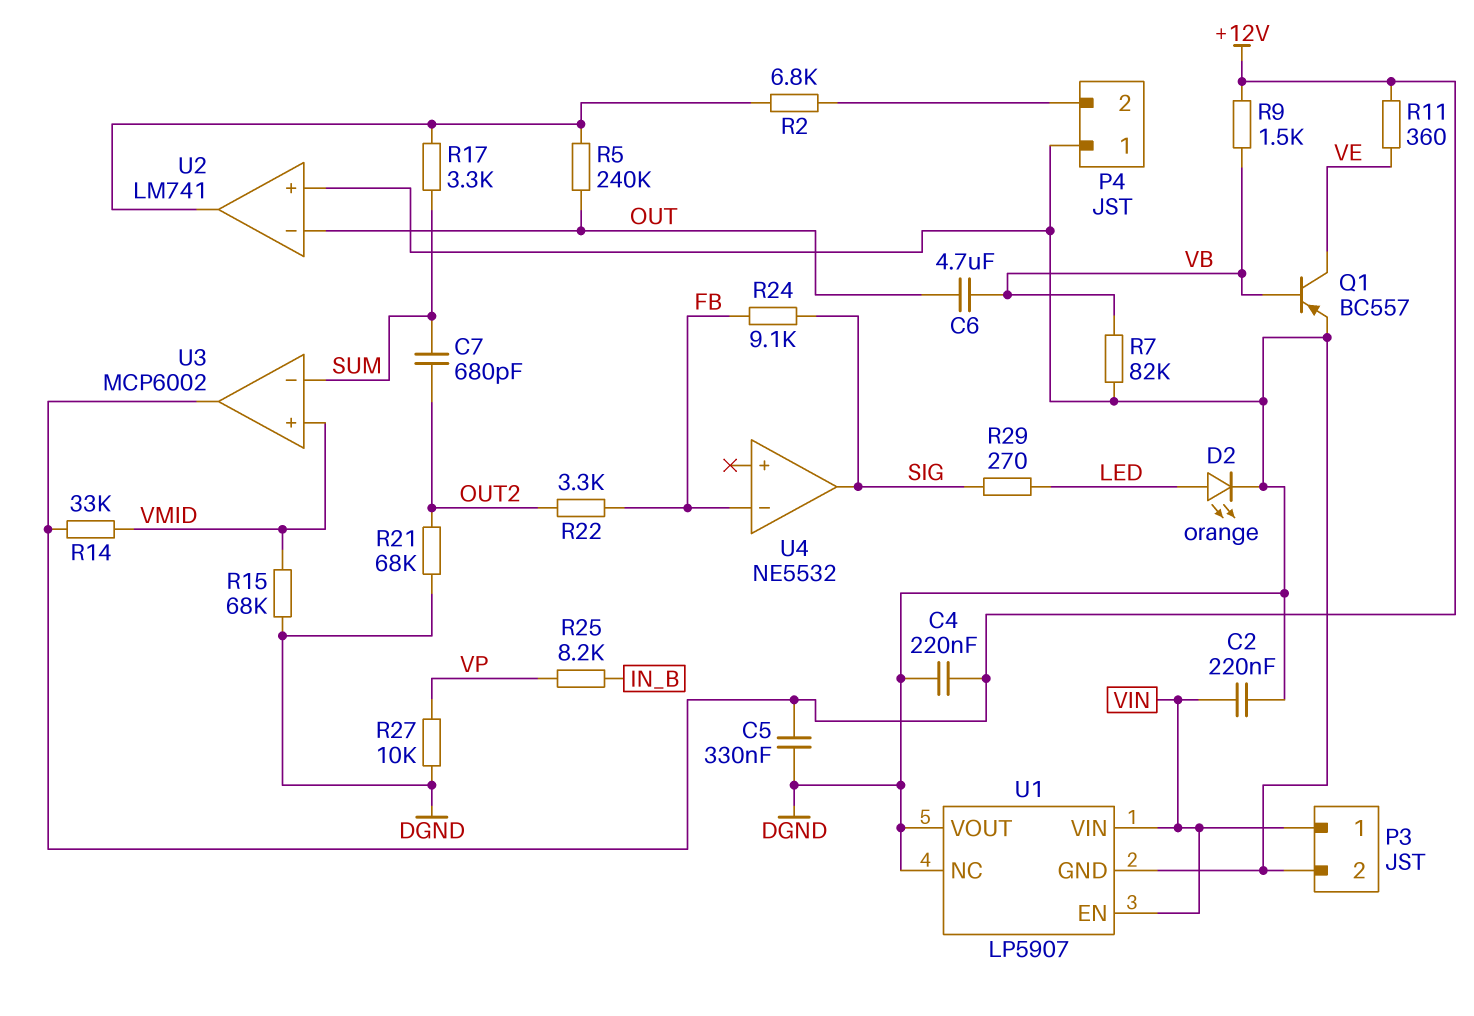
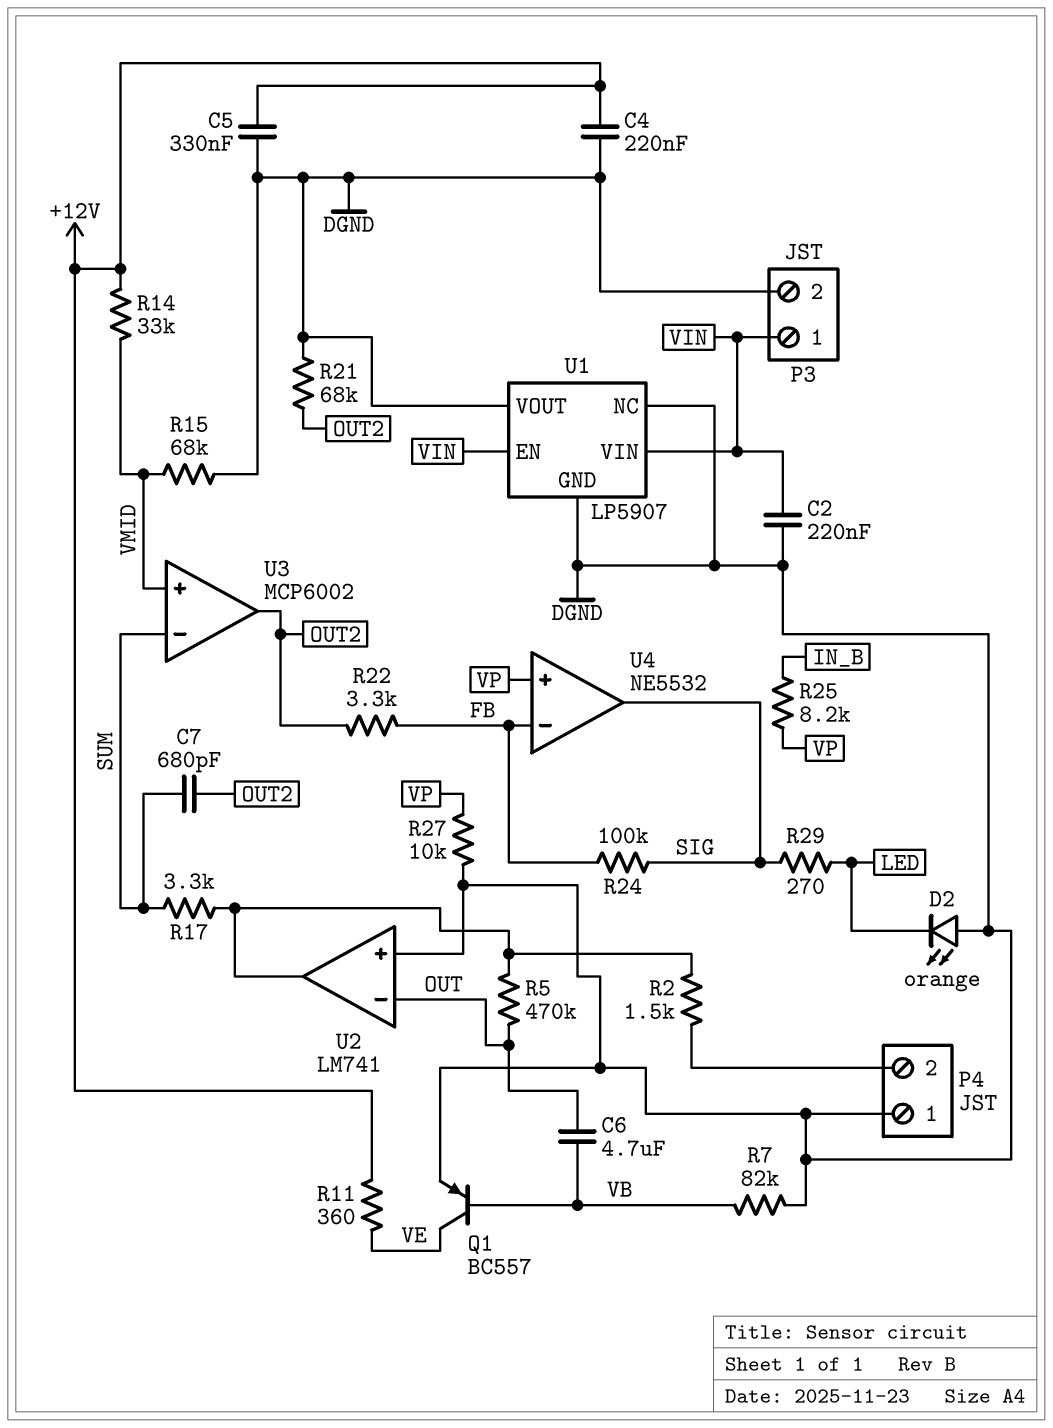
D2: LED orange (A LED, K DGND) -> LED orange (A DGND, K LED)
R2: 6.8k (P4/2, U2/out) -> 1.5k (P4/2, U2/out)
R5: 240k (OUT, U2/out) -> 470k (OUT, U2/out)
R9: 1.5k (+12V, VB) -> none
R24: 9.1k (FB, SIG) -> 100k (FB, SIG)
U3 pin out: +12V -> OUT2
U4 pin in+: none -> VP

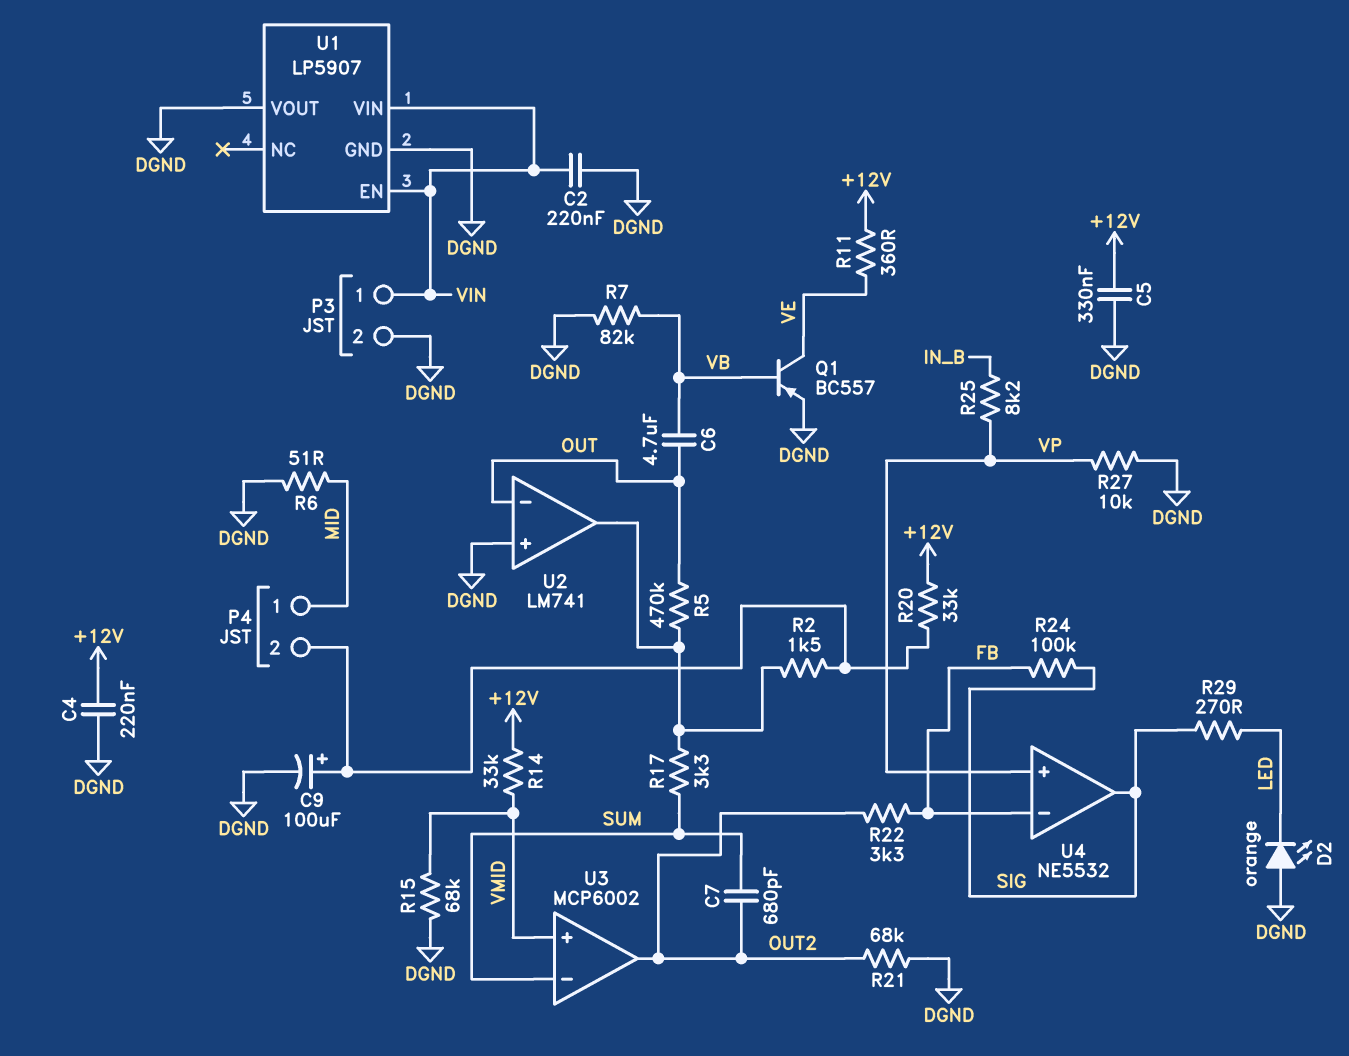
C9: none -> 100uF (plus P4/2, minus DGND)
P4 pin 1: DGND -> MID
R6: none -> 51 (DGND, MID)
R20: none -> 33k (+12V, P4/2)
U1 pin NC: DGND -> none

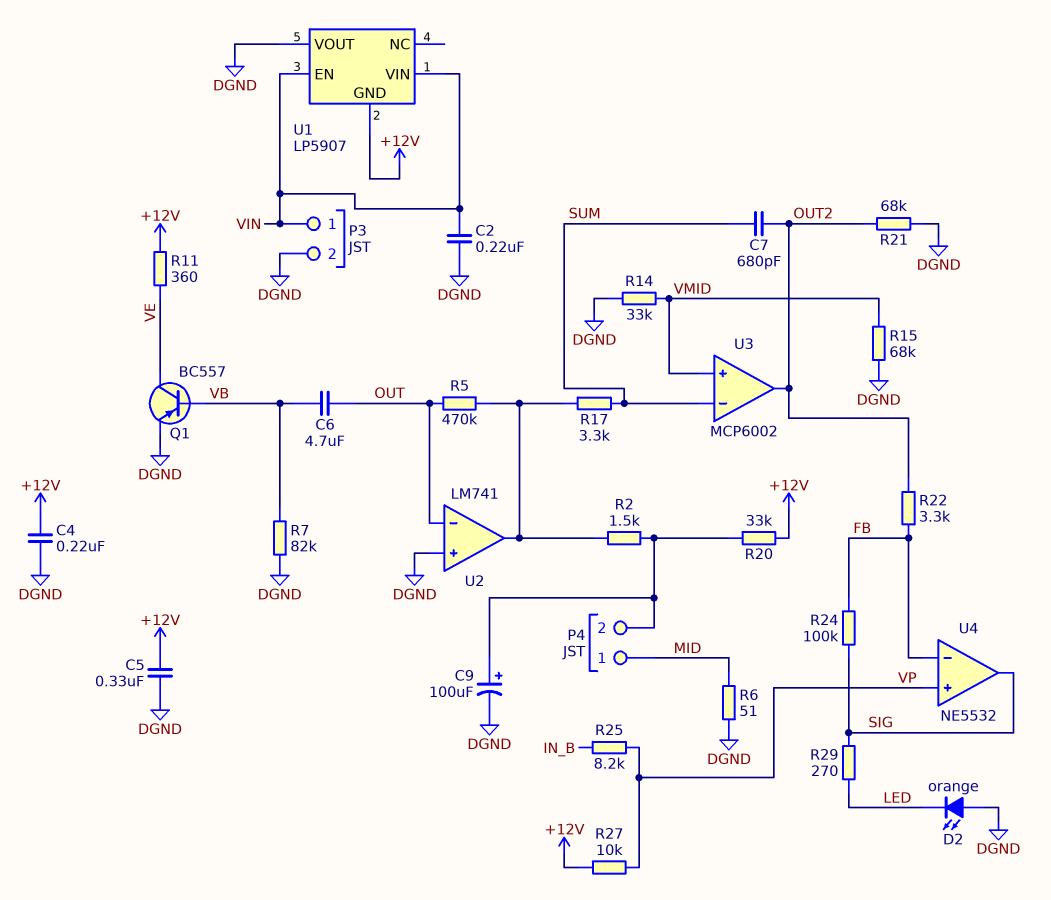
R14: 33k (+12V, VMID) -> 33k (DGND, VMID)
R27: 10k (DGND, VP) -> 10k (+12V, VP)
U1 pin GND: DGND -> +12V

